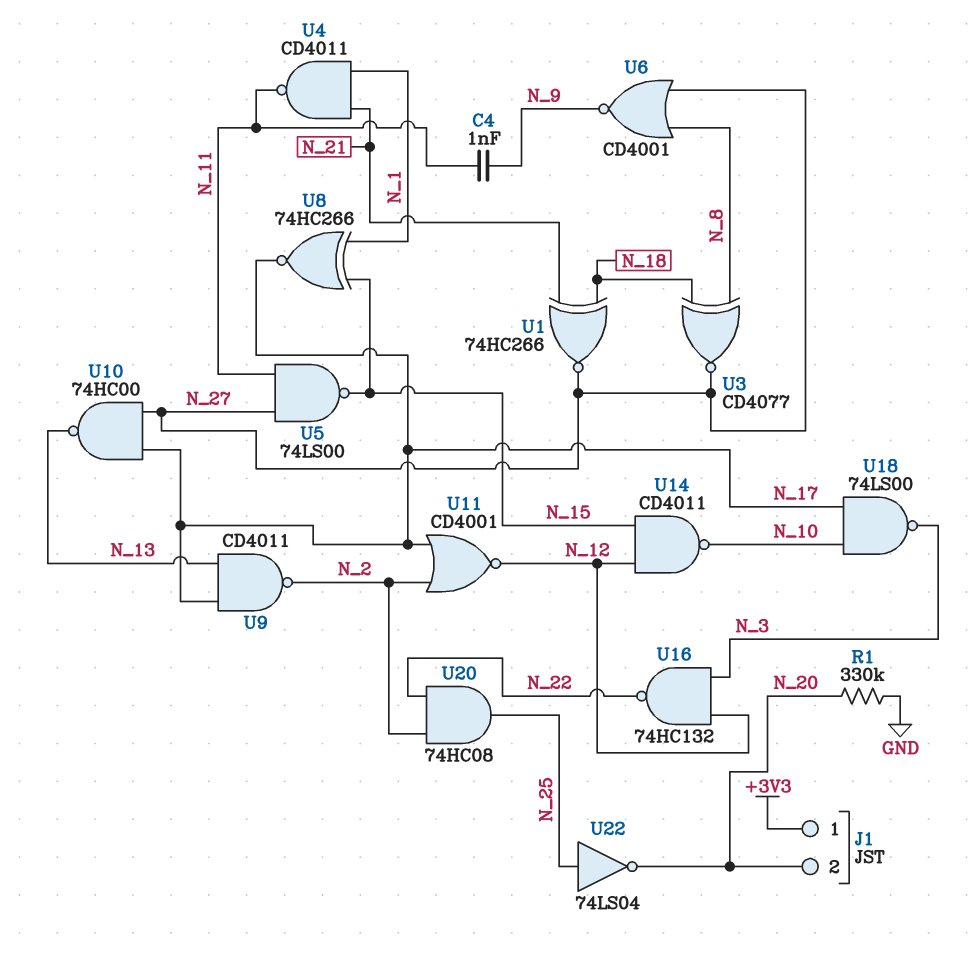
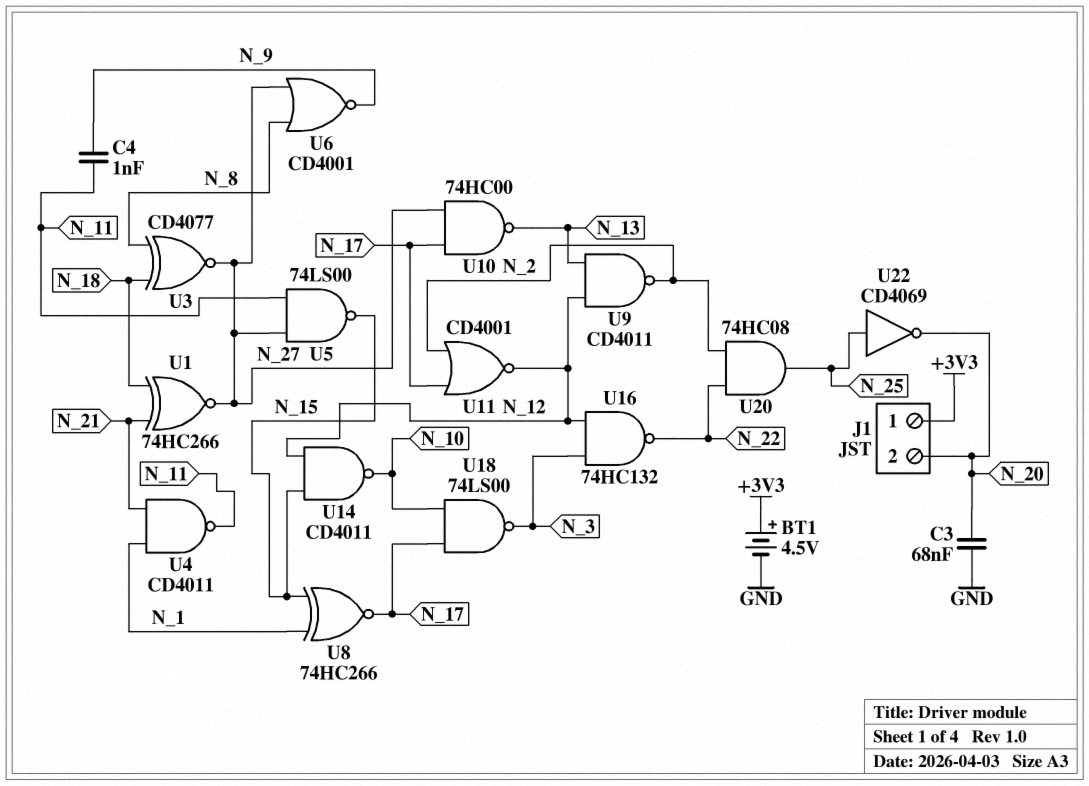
BT1: none -> 4.5V (plus +3V3, minus GND)
C3: none -> 68nF (GND, N_20)
R1: 330k (GND, N_20) -> none
U9: NAND CD4011 (in N_13, in N_17, out N_2) -> NAND CD4011 (in N_12, in N_13, out N_2)
U22: NOT 74LS04 (in N_25, out N_20) -> NOT CD4069 (in N_25, out N_20)

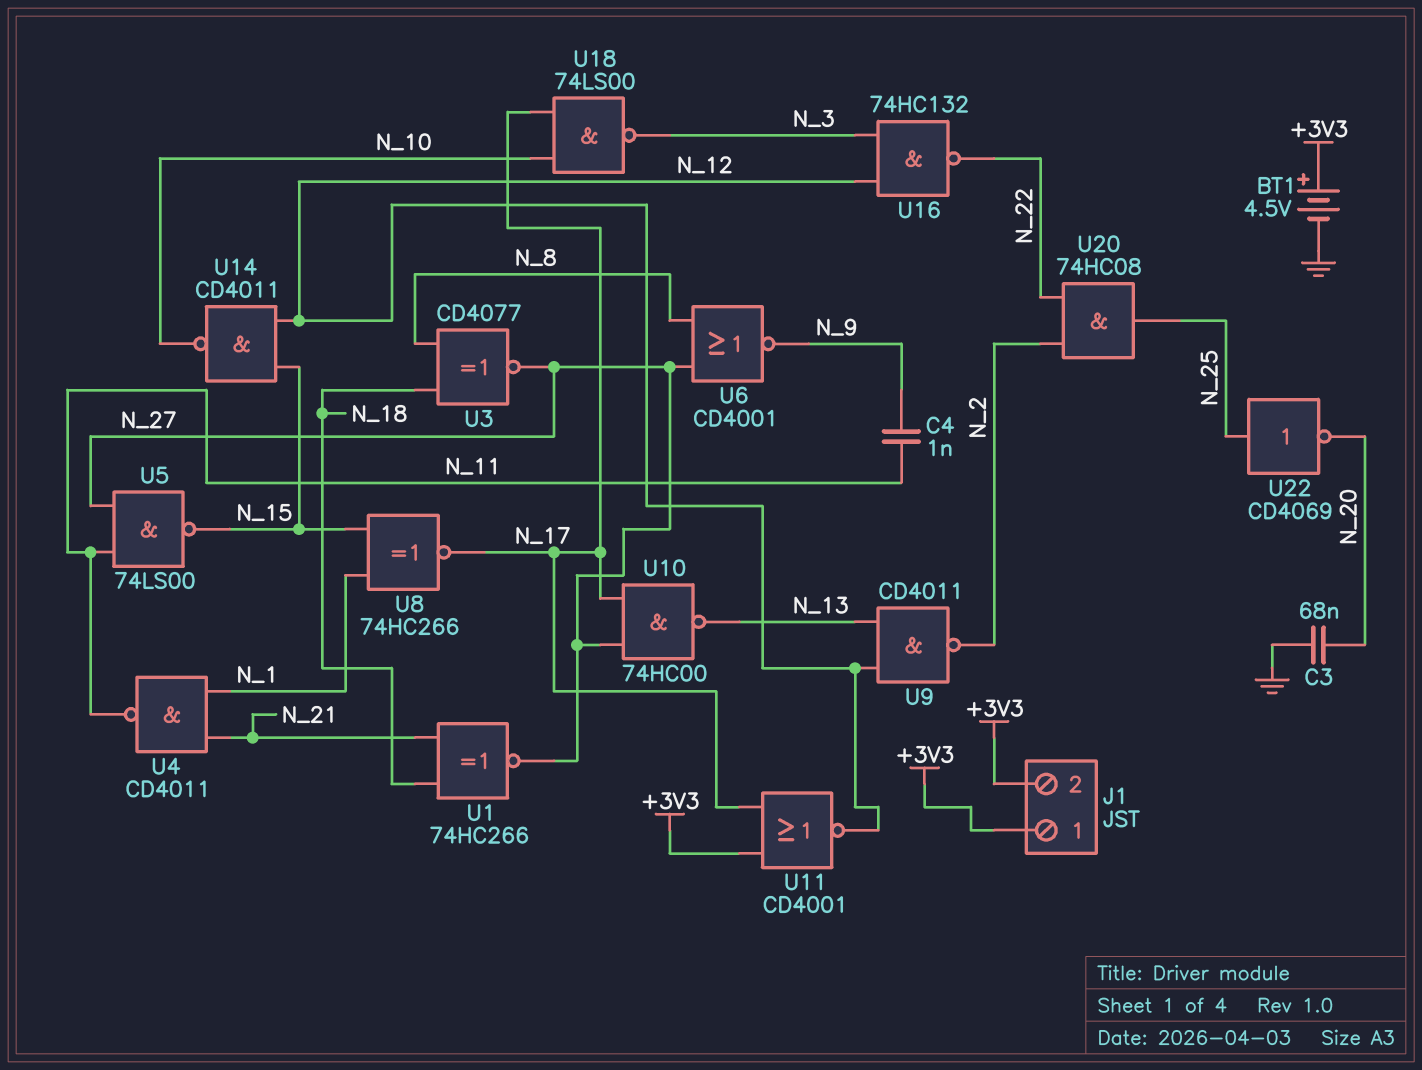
J1 pin 2: N_20 -> +3V3
U11: NOR CD4001 (in N_2, in N_17, out N_12) -> NOR CD4001 (in +3V3, in N_17, out N_12)

